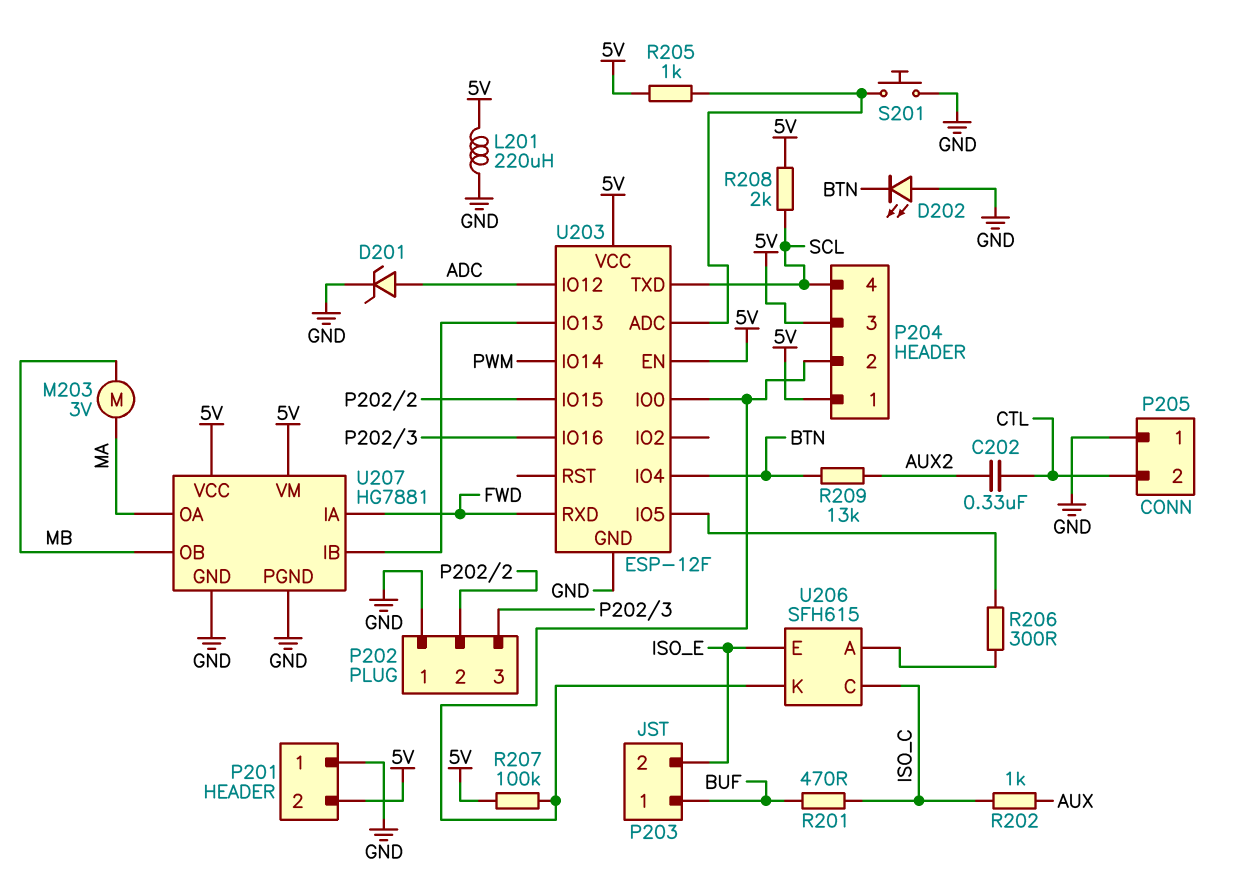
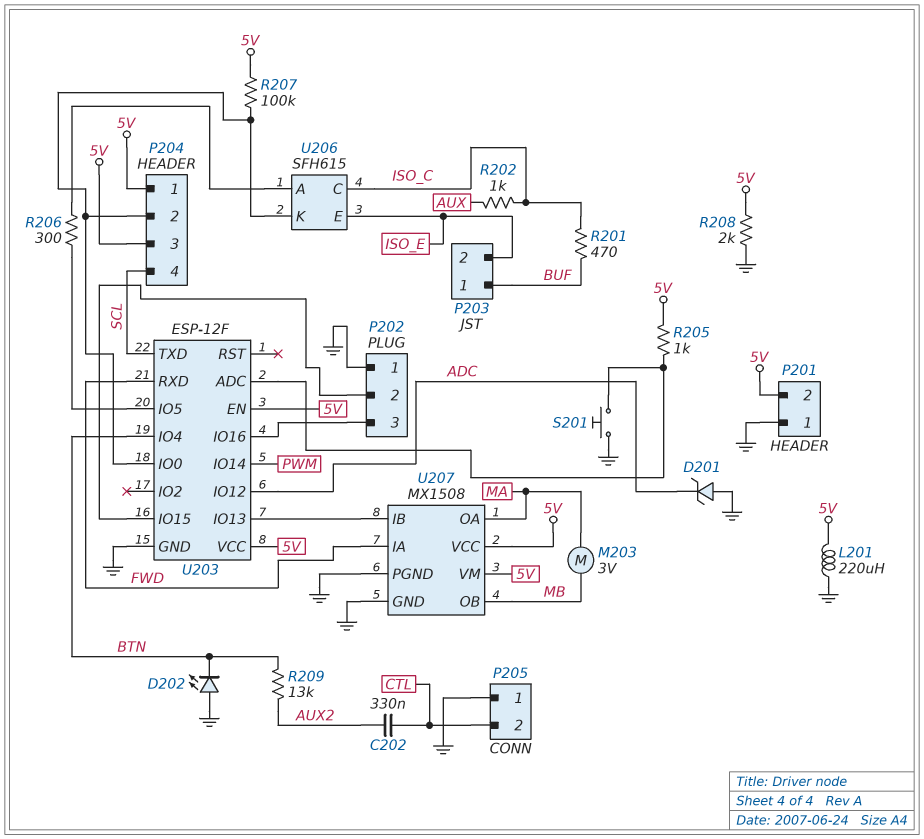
D201: zener (A ADC, K GND) -> zener (A GND, K ADC)
R208: 2k (5V, SCL) -> 2k (5V, GND)
U207: HG7881 -> MX1508

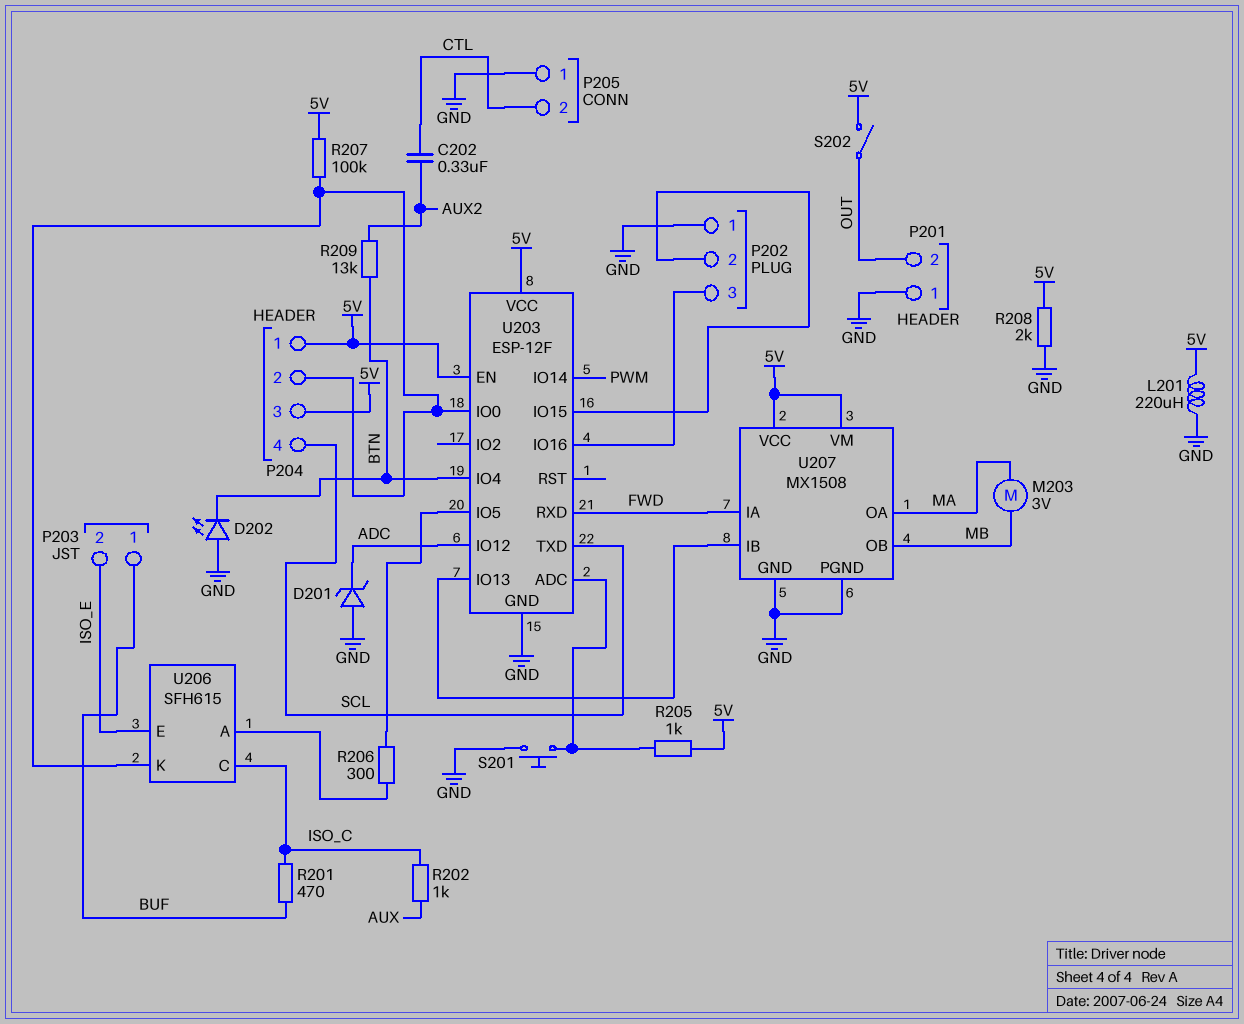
P201 pin 2: 5V -> OUT
S202: none -> switch (5V, OUT)

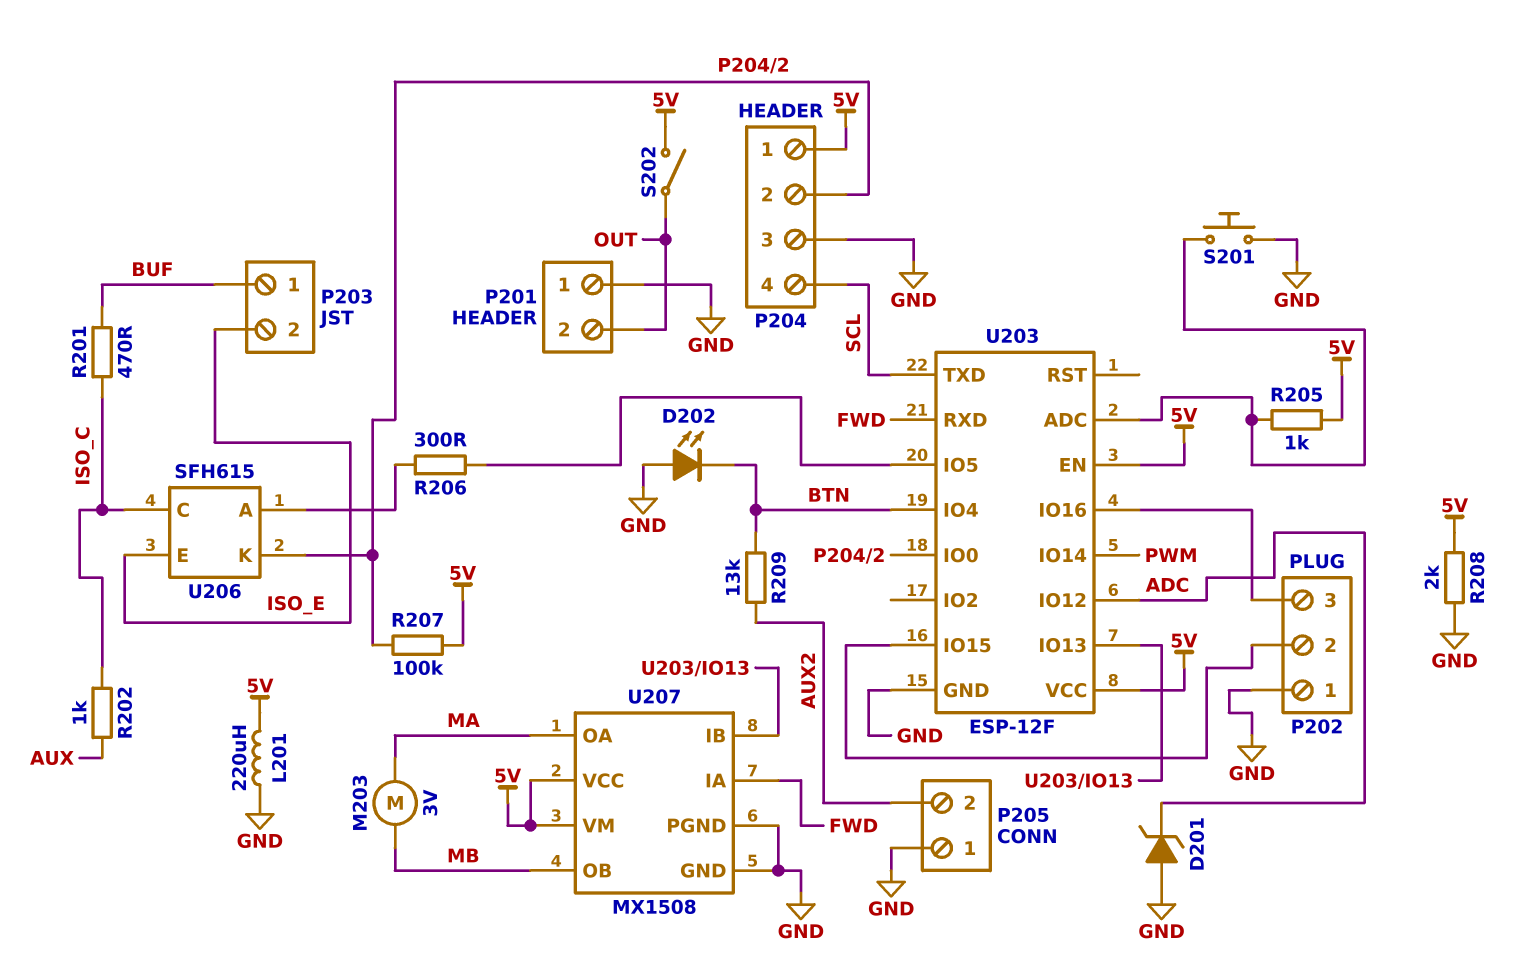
C202: 330nF (AUX2, CTL) -> none
P204 pin 3: 5V -> GND
P205 pin 2: CTL -> AUX2

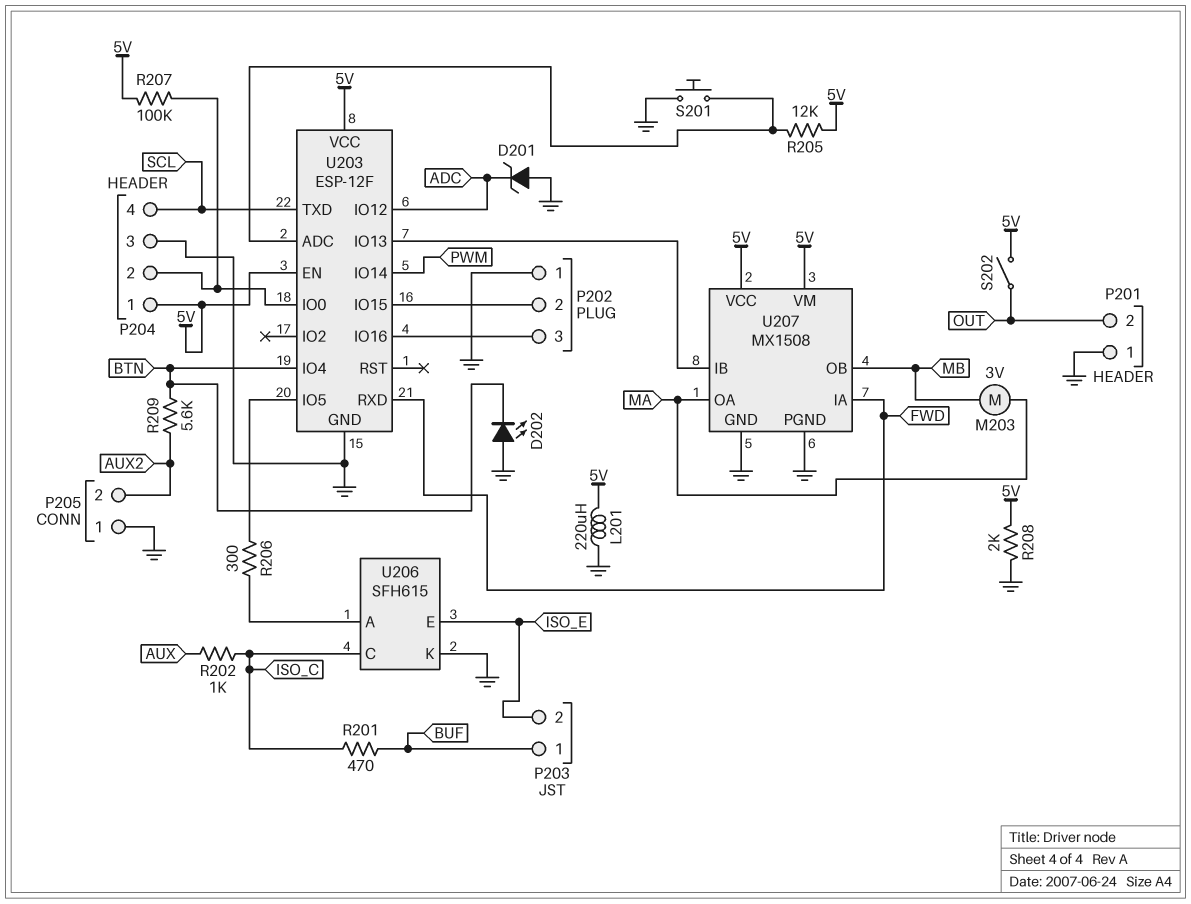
R205: 1k (5V, U203/ADC) -> 12k (5V, U203/ADC)
R209: 13k (AUX2, BTN) -> 5.6k (AUX2, BTN)
U206 pin K: P204/2 -> GND

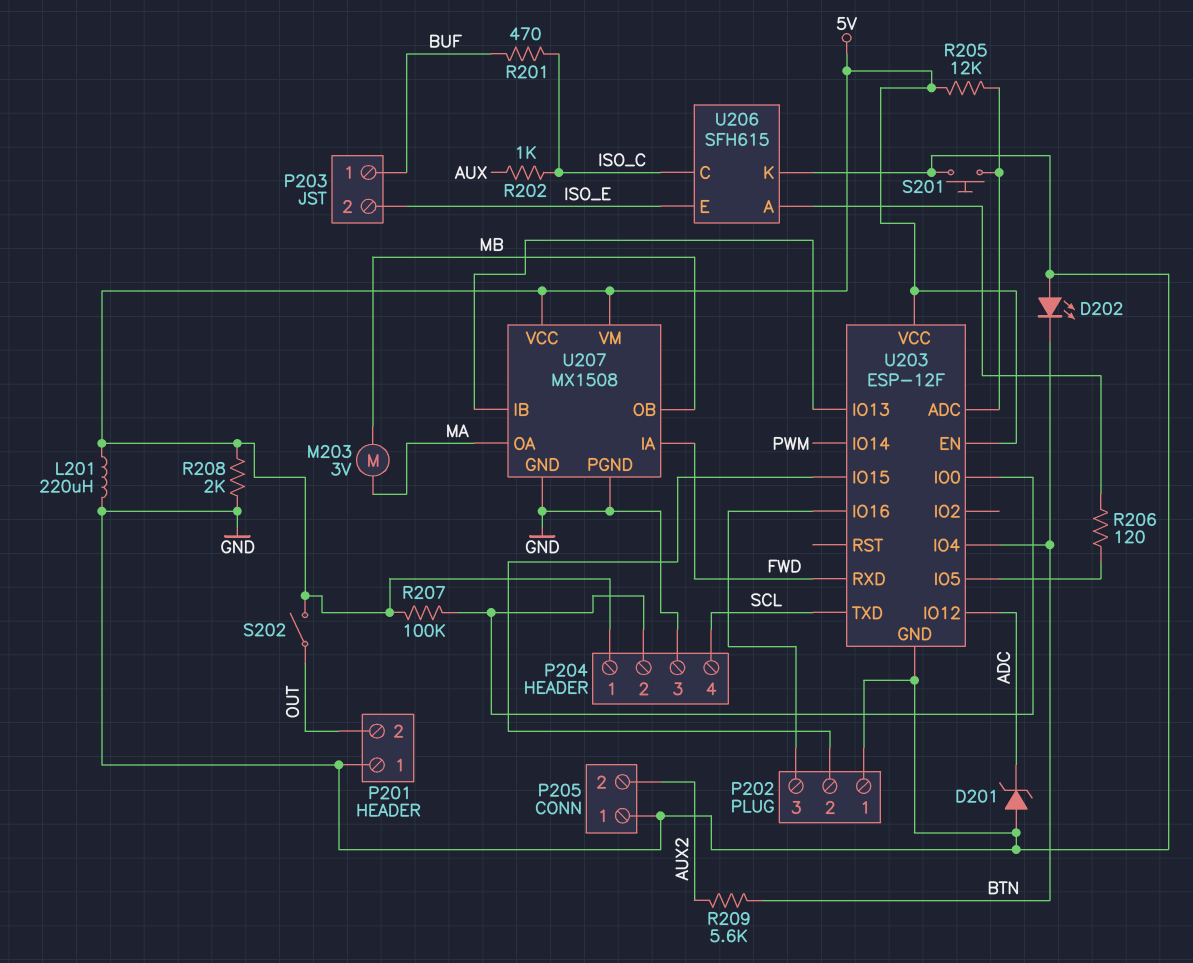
R206: 300 (U203/IO5, U206/A) -> 120 (U203/IO5, U206/A)

